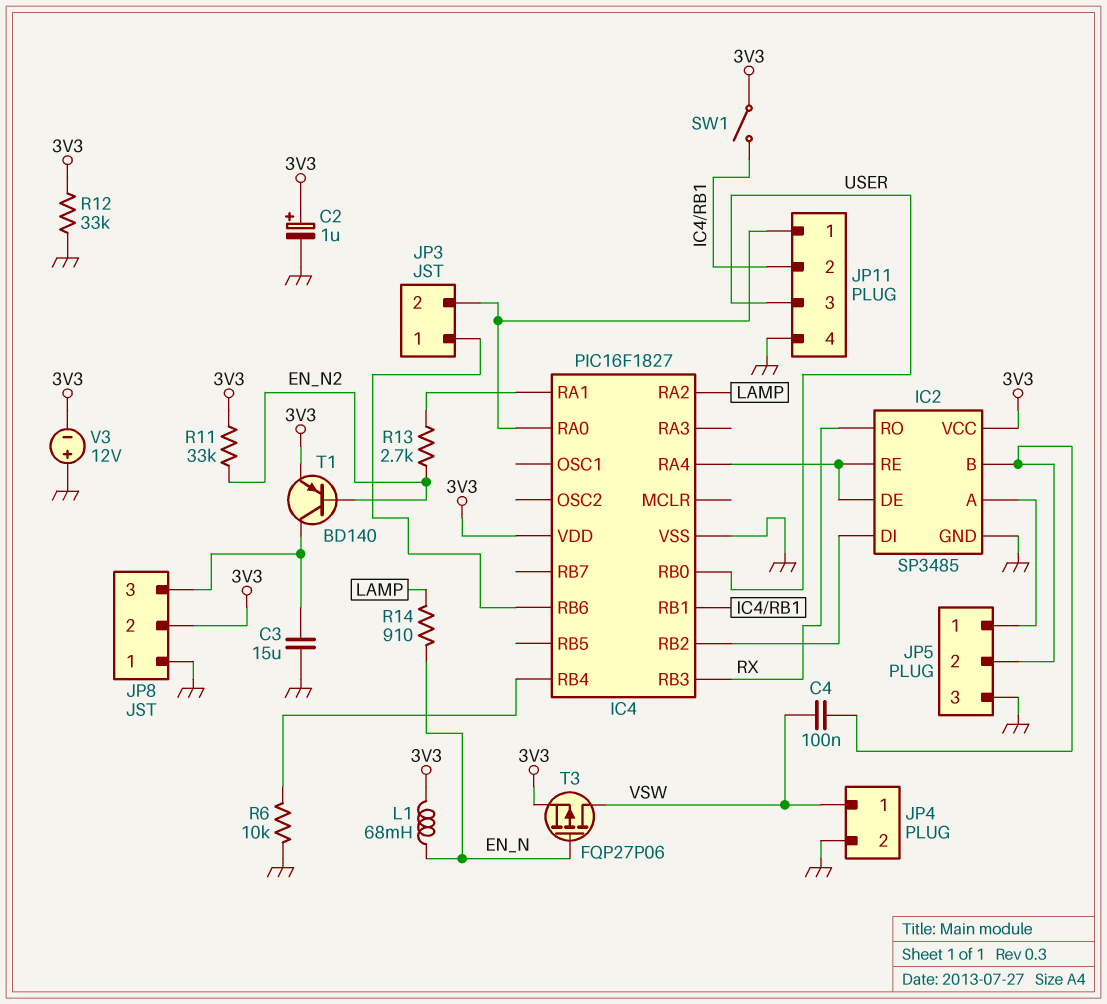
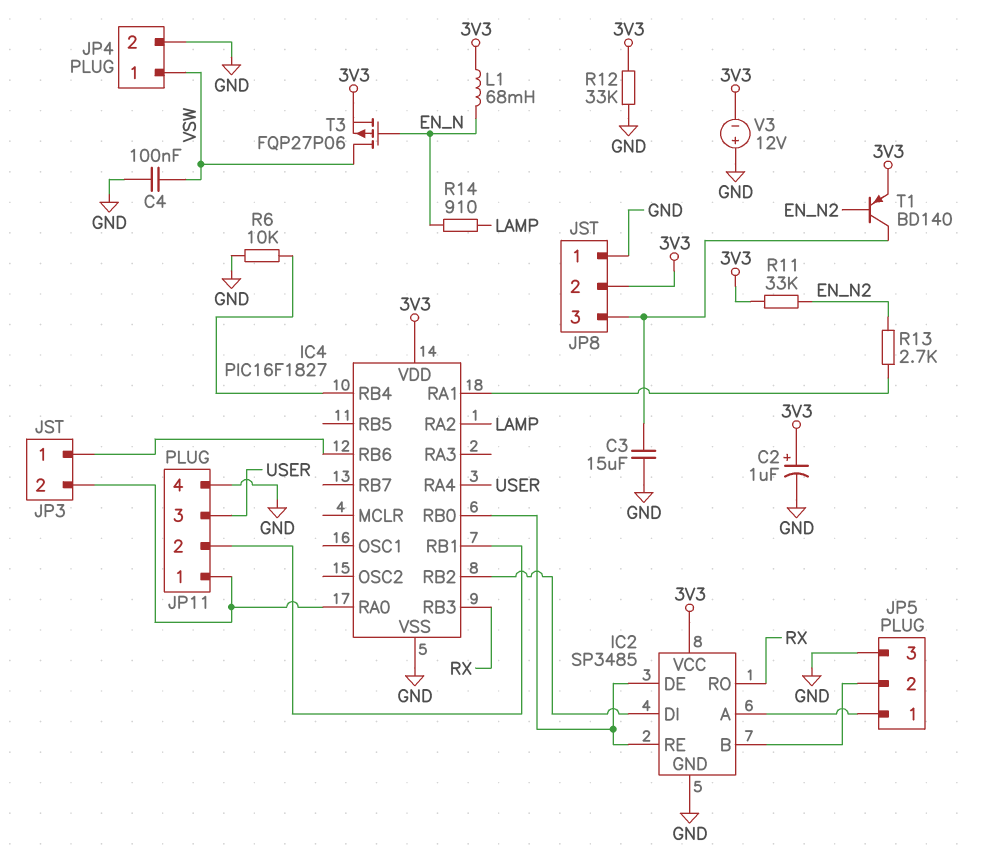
C4: 100nF (IC2/B, VSW) -> 100nF (GND, VSW)
IC4 pin RA4: IC2/DE -> USER
IC4 pin RB0: USER -> IC2/DE
SW1: switch (3V3, IC4/RB1) -> none

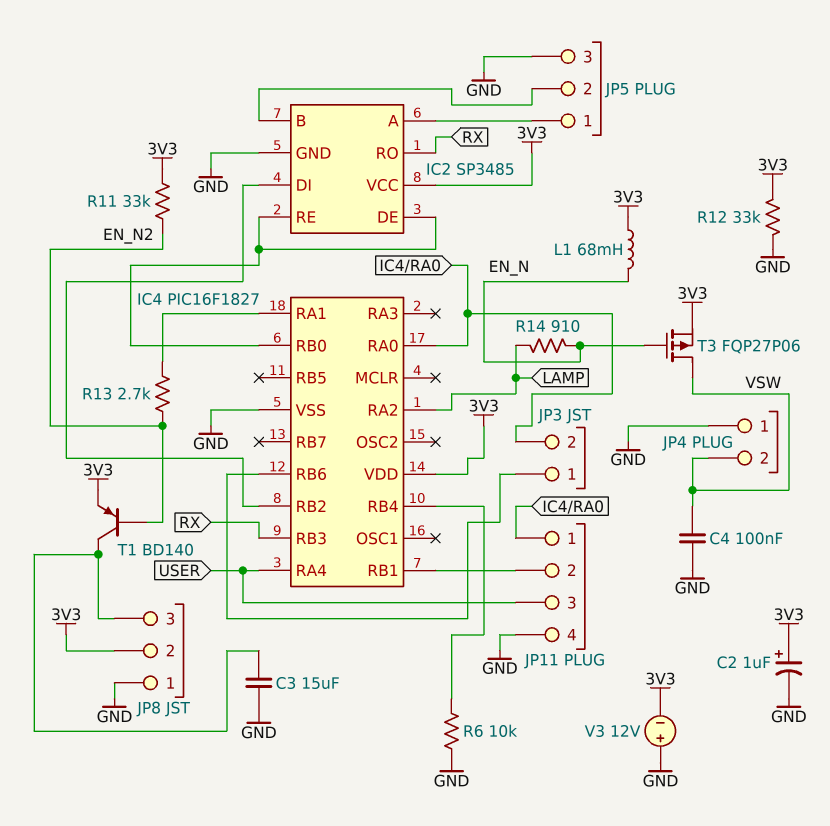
JP4 pin 1: VSW -> GND
JP4 pin 2: GND -> VSW

